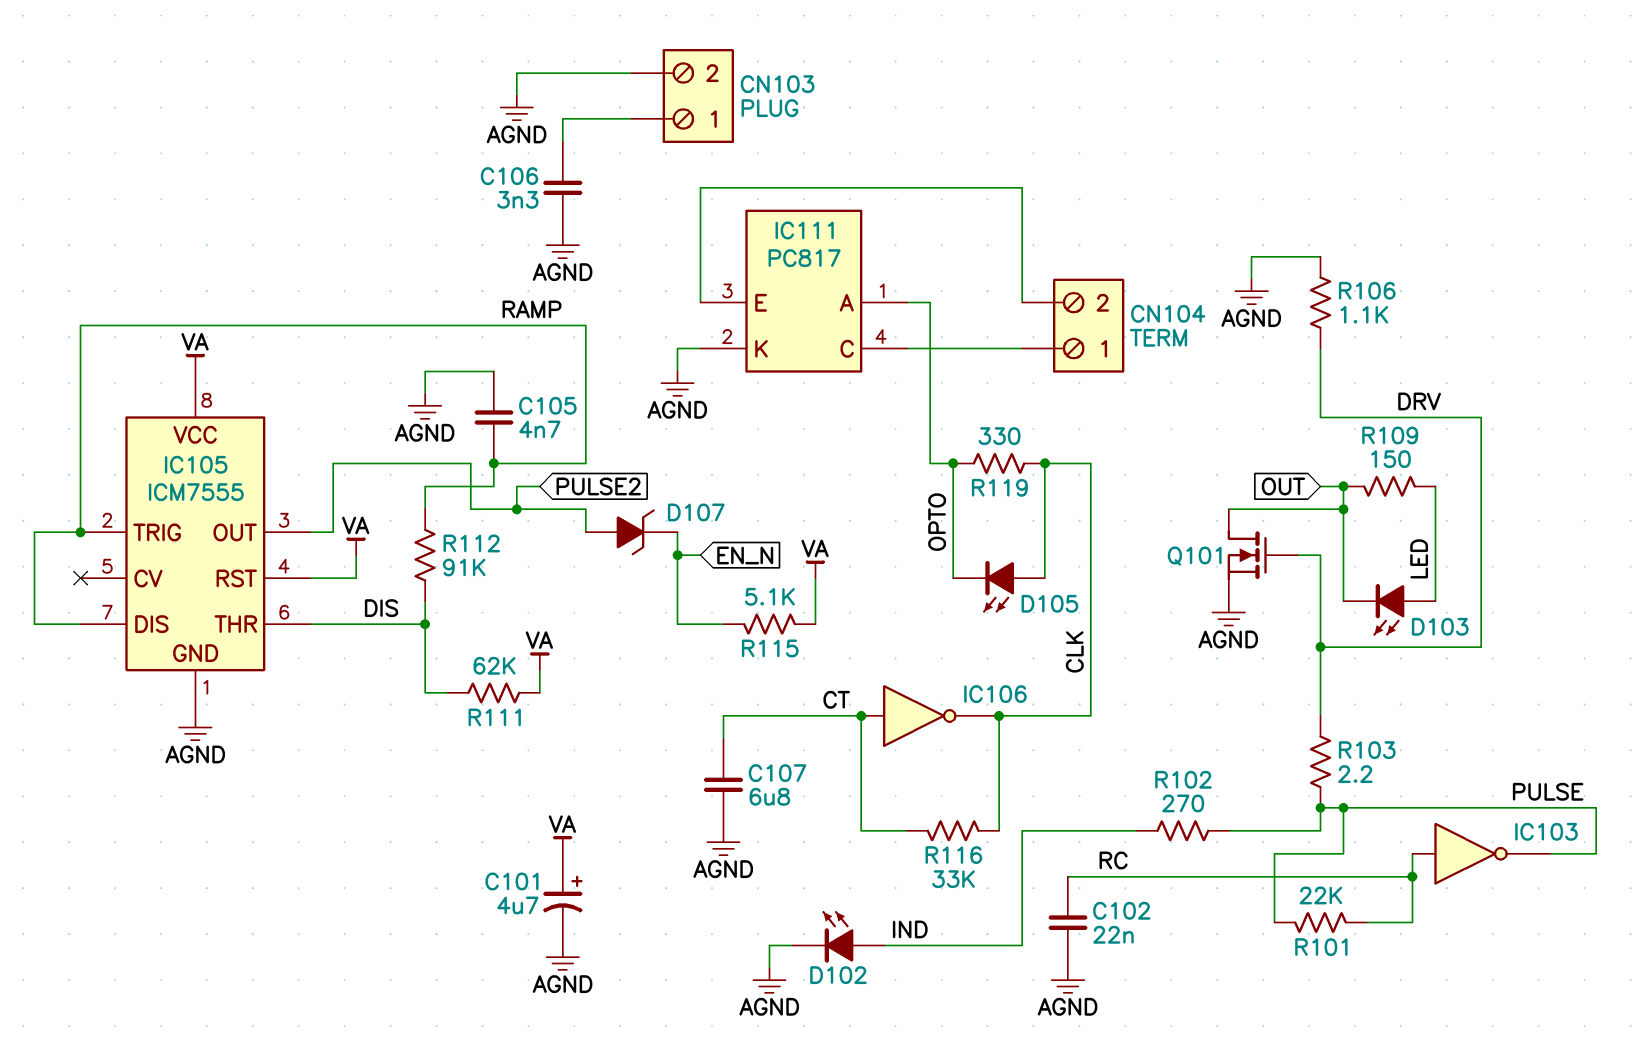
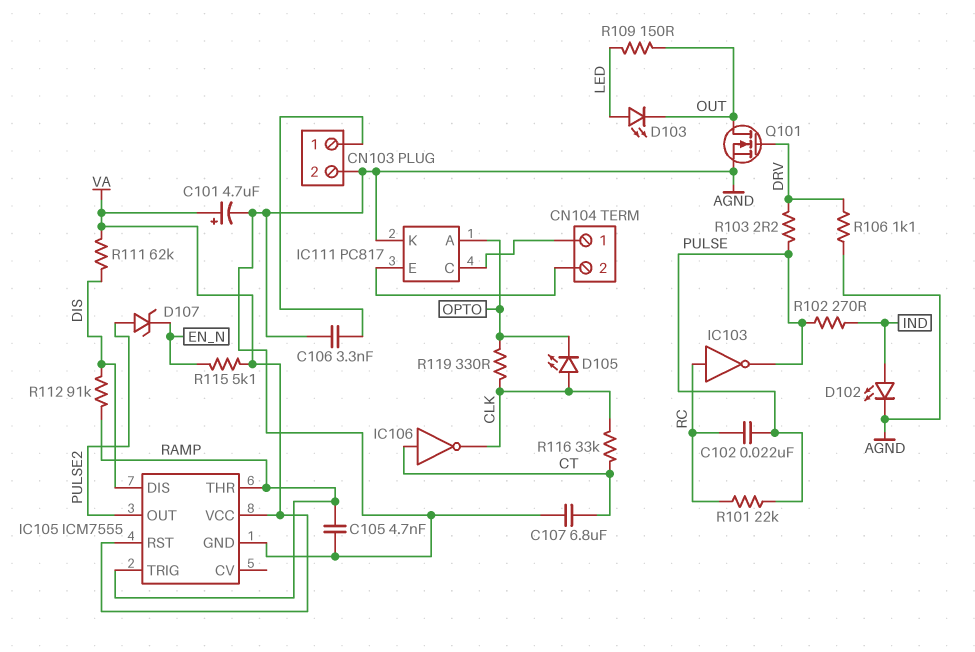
C102: 22nF (AGND, RC) -> 22nF (PULSE, RC)
IC105 pin DIS: RAMP -> DIS
IC105 pin THR: DIS -> RAMP

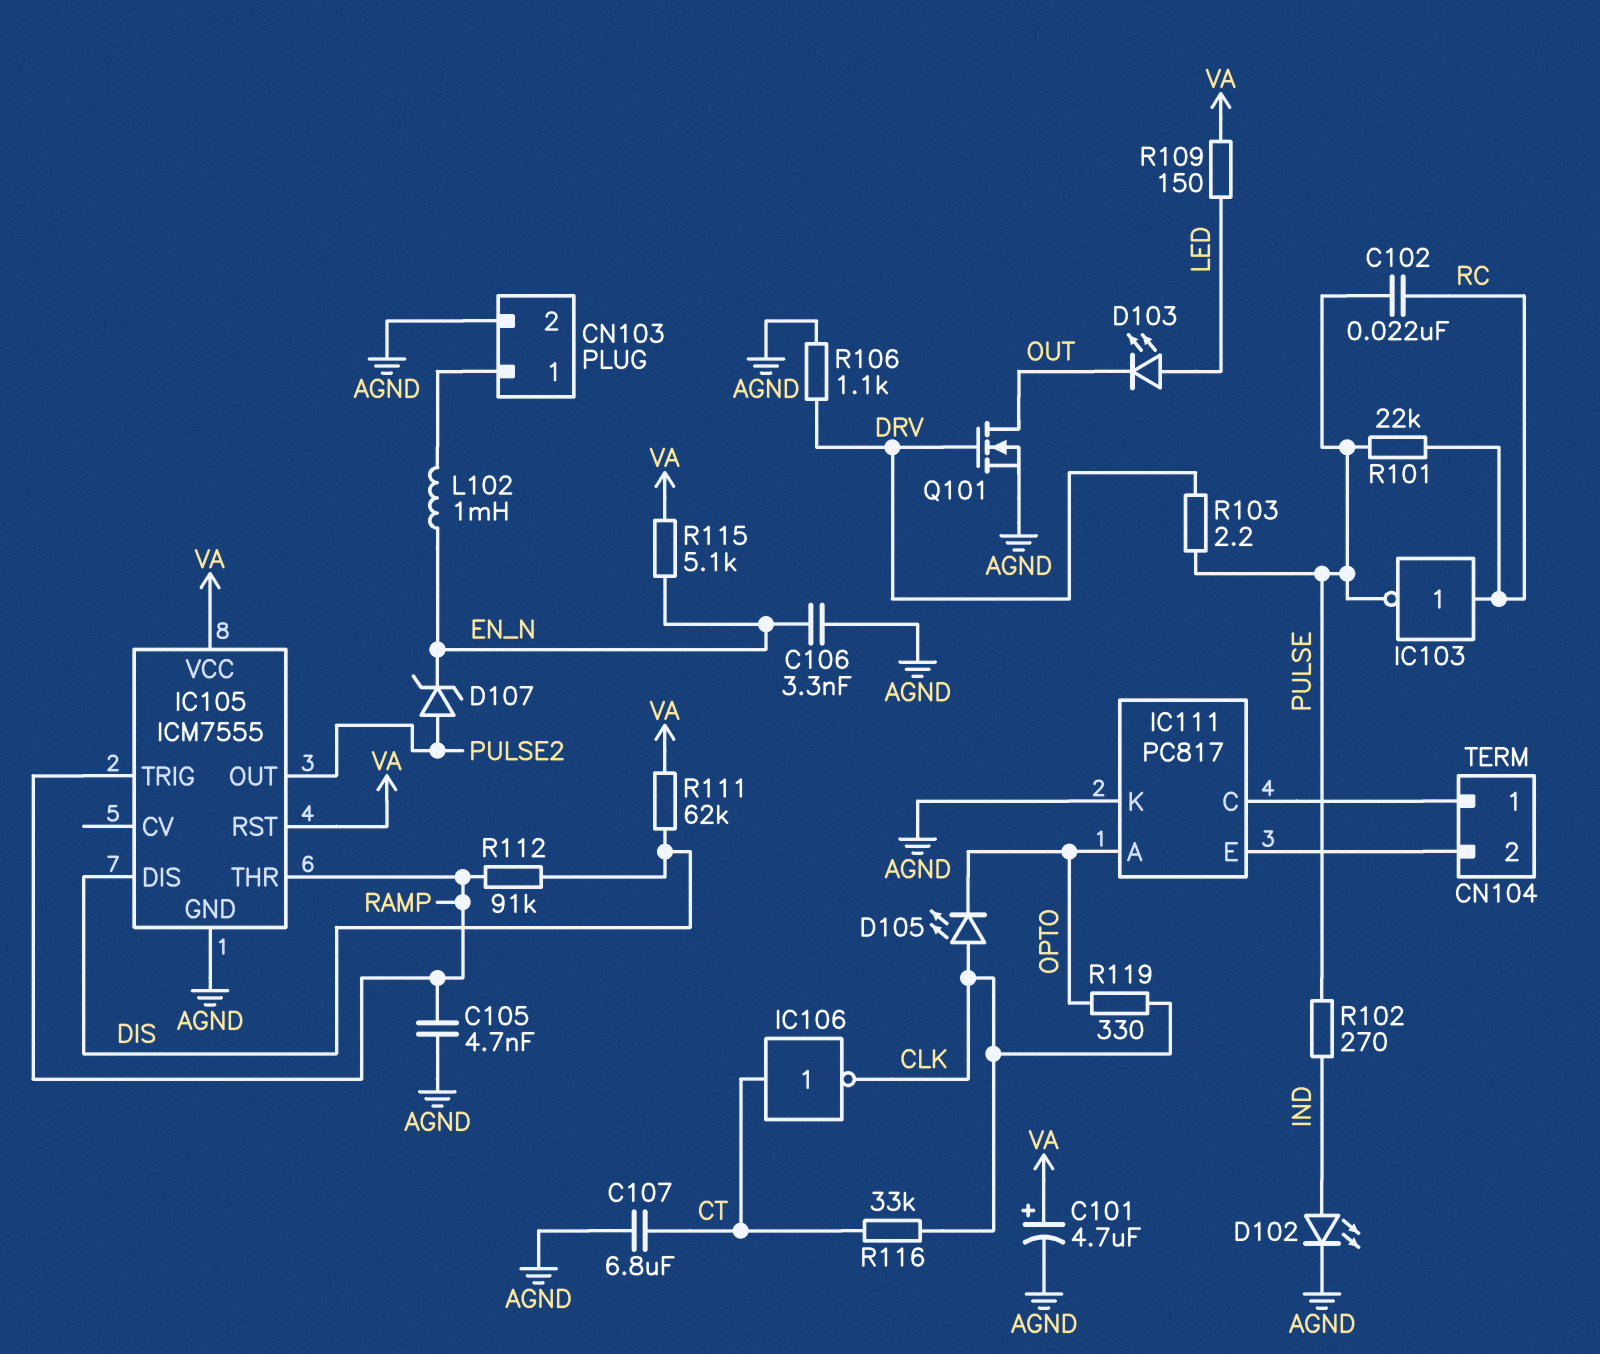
C106: 3.3nF (AGND, CN103/1) -> 3.3nF (AGND, EN_N)
L102: none -> 1mH (CN103/1, EN_N)
R109: 150 (LED, OUT) -> 150 (LED, VA)

